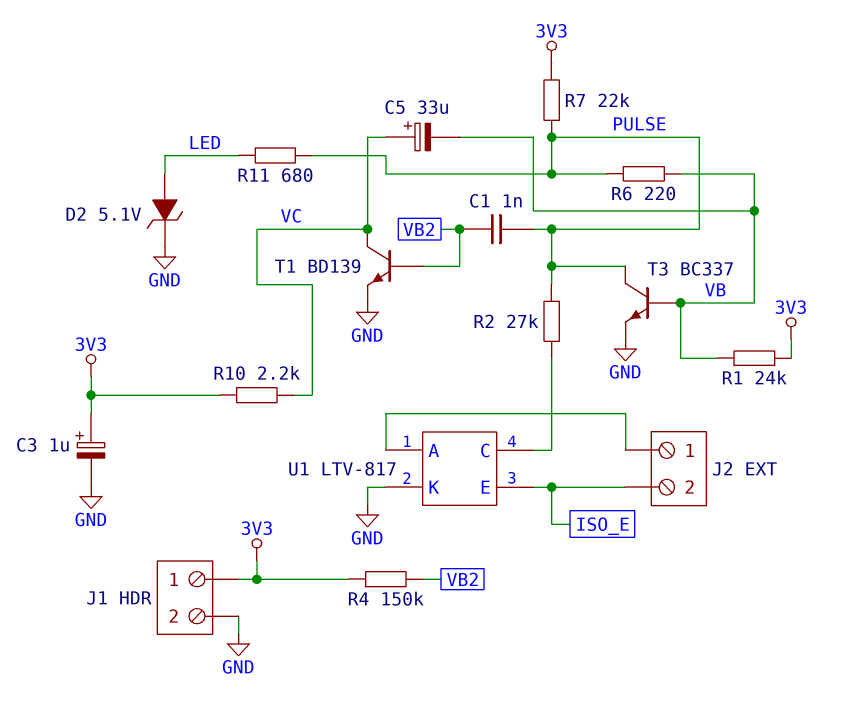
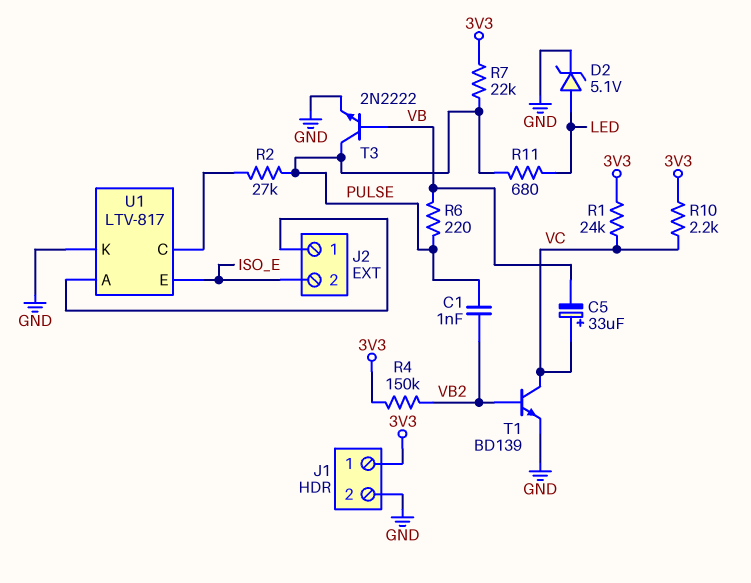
C3: 1uF (plus 3V3, minus GND) -> none
R1: 24k (3V3, VB) -> 24k (3V3, VC)
T3: NPN BC337 (B VB, C PULSE, E GND) -> NPN 2N2222 (B VB, C PULSE, E GND)

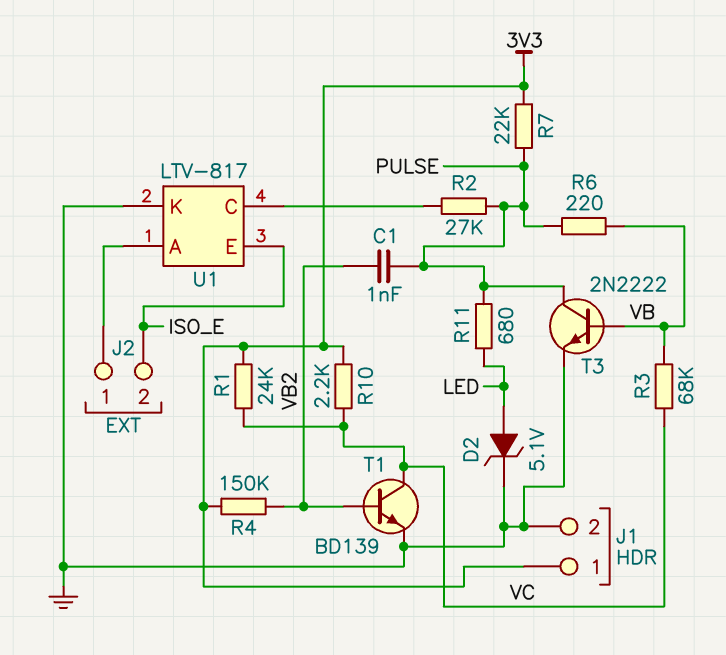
C5: 33uF (plus VC, minus VB) -> none
R3: none -> 68k (VB, VC)

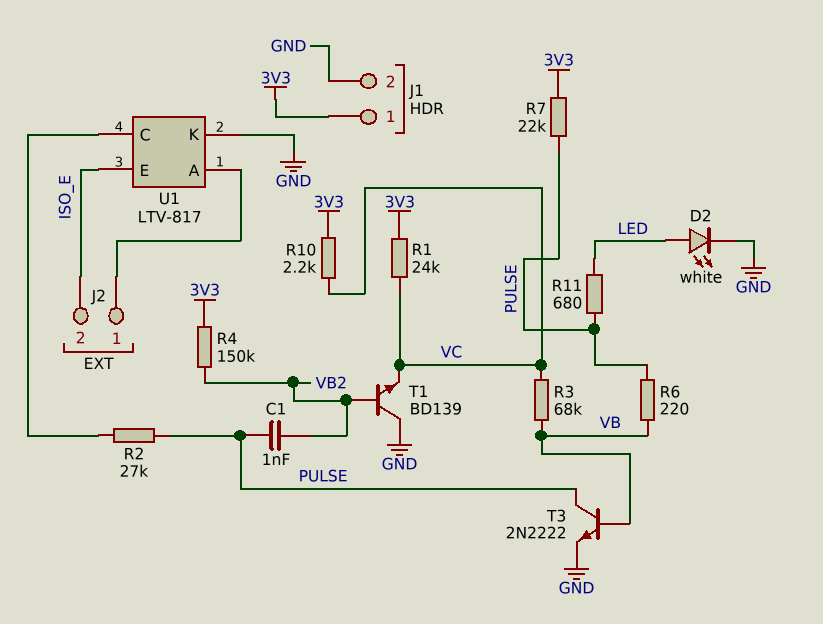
D2: zener 5.1V (A LED, K GND) -> LED white (A LED, K GND)
T1: NPN BD139 (B VB2, C VC, E GND) -> NPN BD139 (B VB2, C GND, E VC)

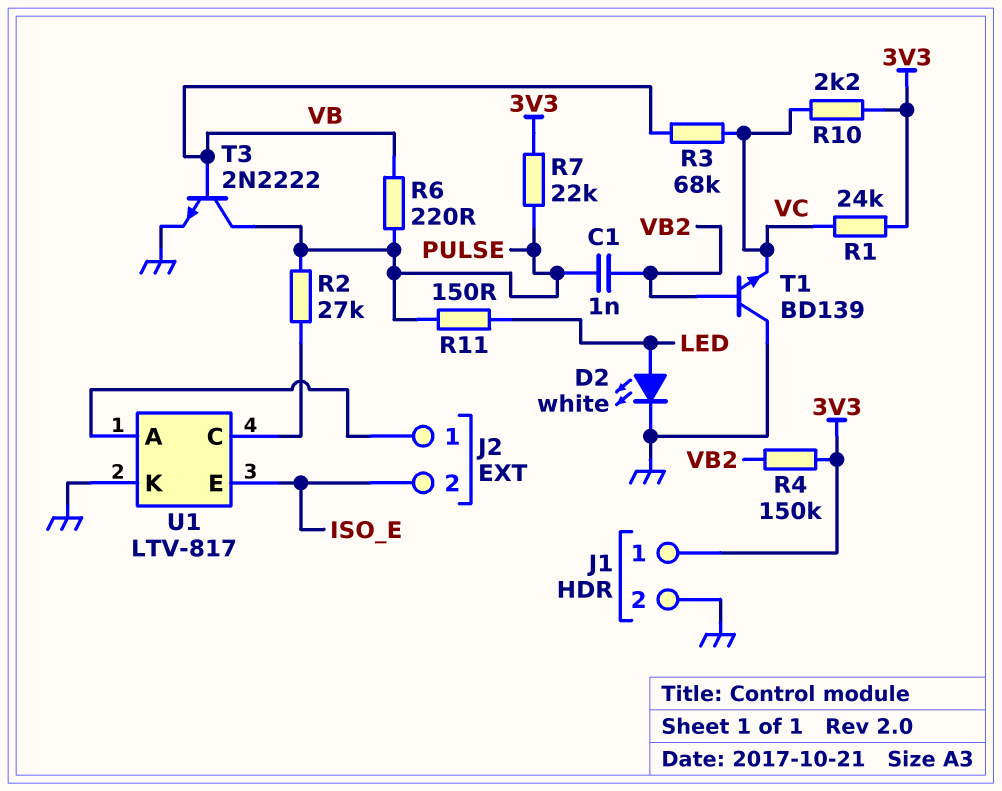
R11: 680 (LED, PULSE) -> 150 (LED, PULSE)

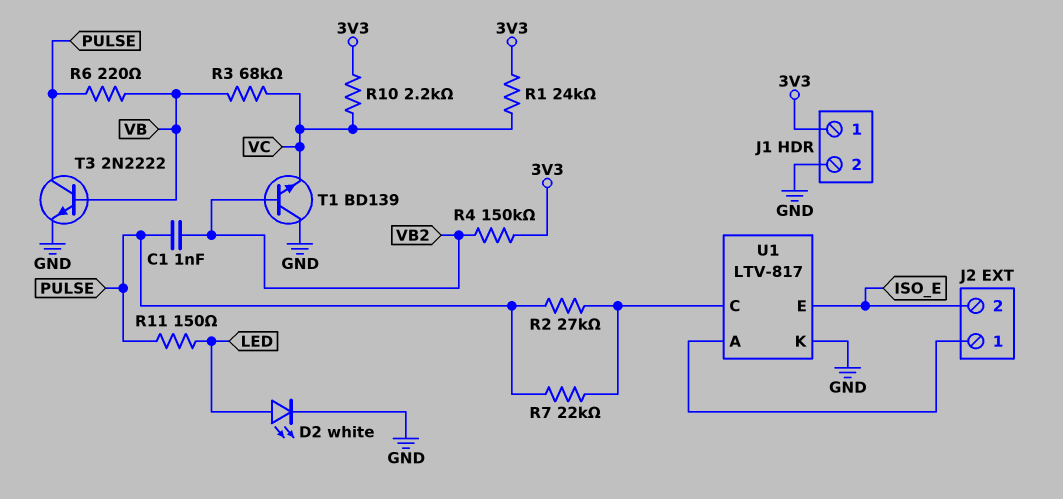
R7: 22k (3V3, PULSE) -> 22k (PULSE, U1/C)

